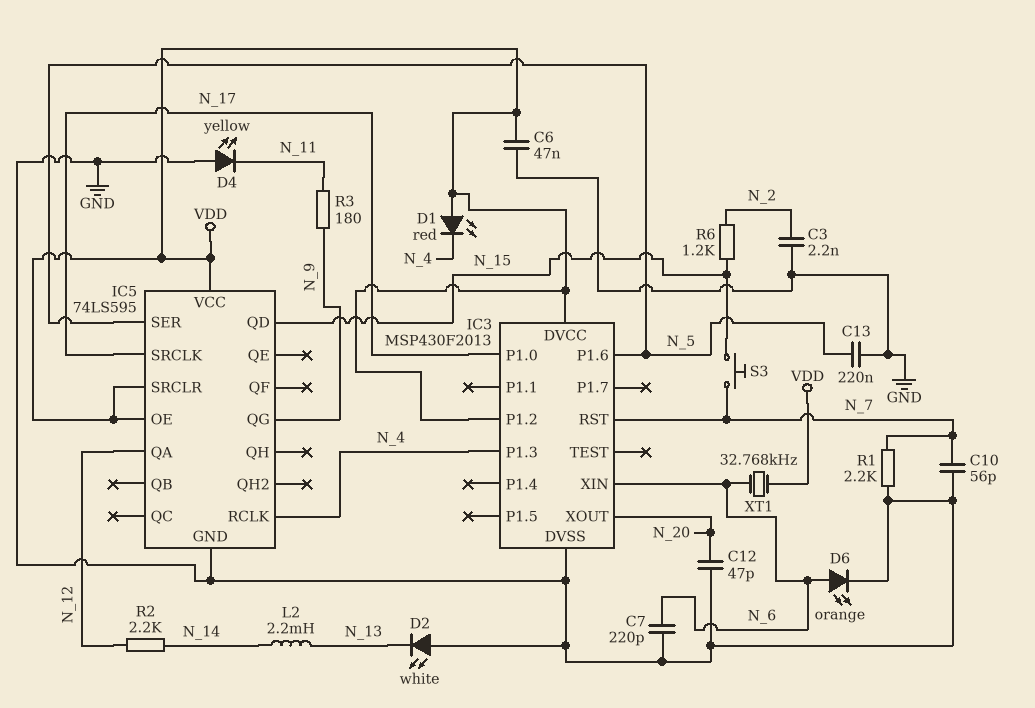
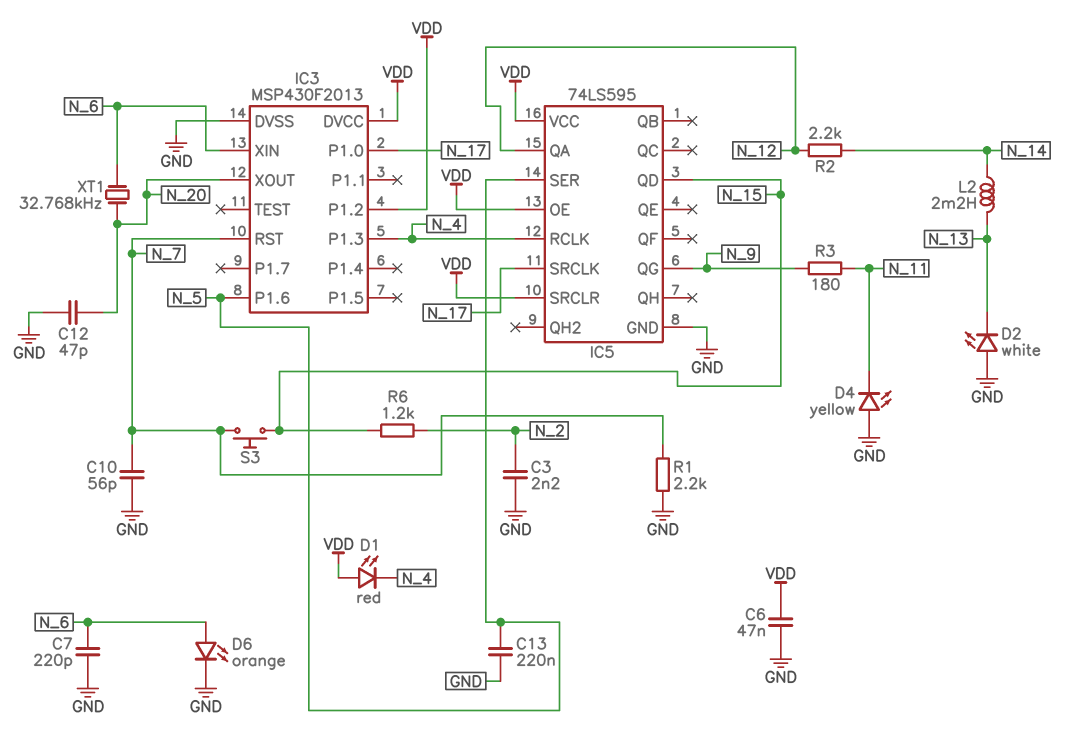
XT1: 32.768kHz (N_6, VDD) -> 32.768kHz (N_6, N_20)

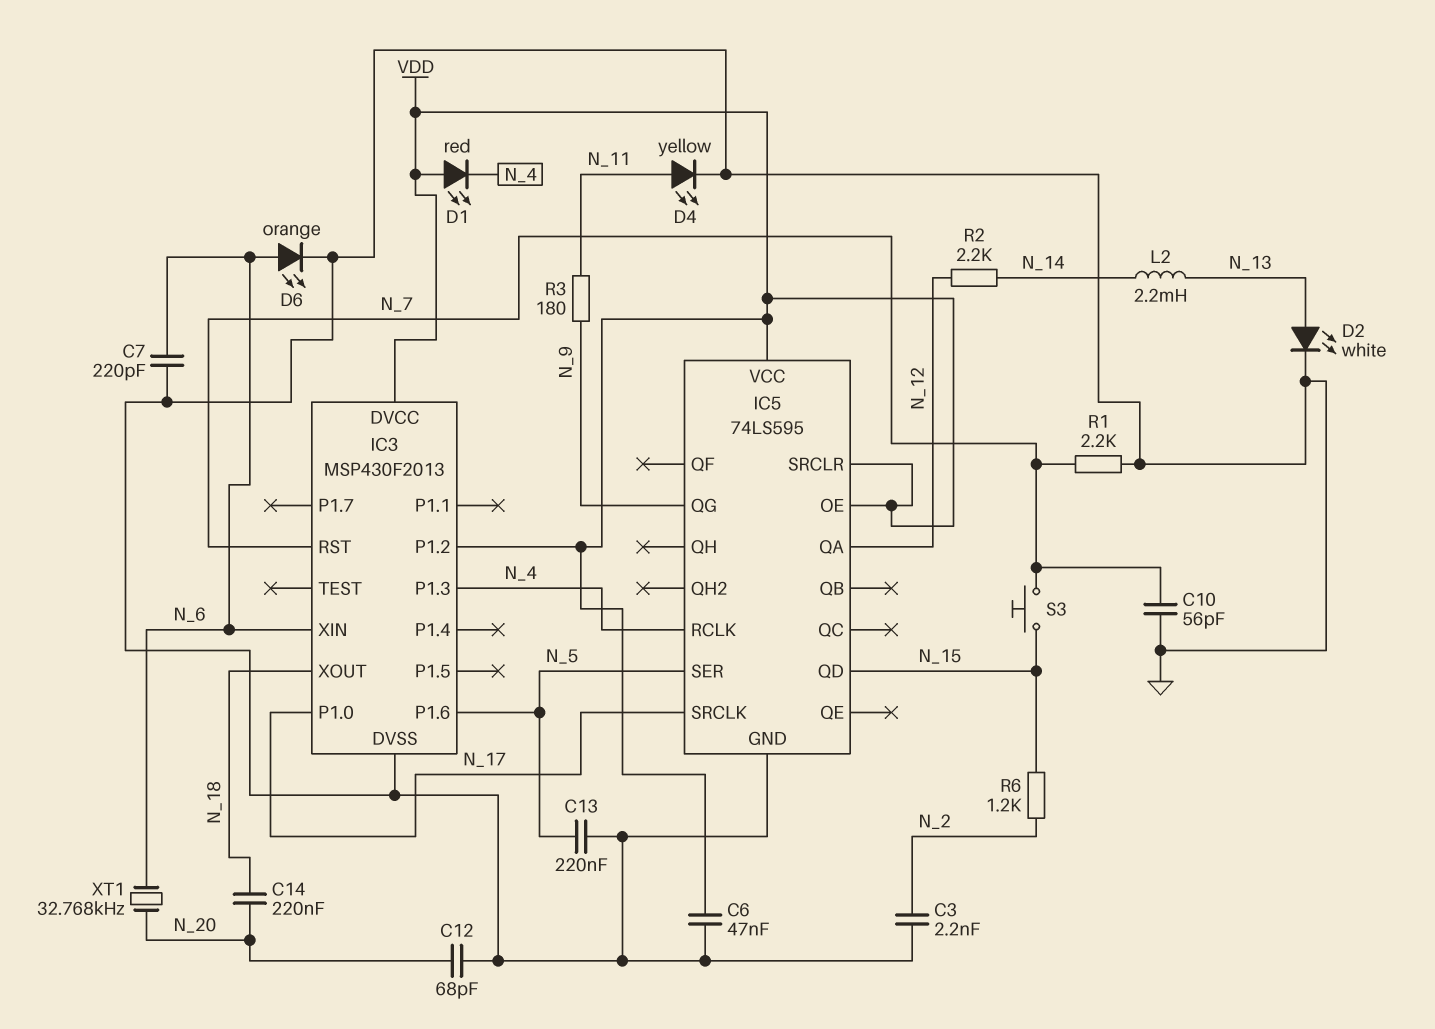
C12: 47pF (GND, N_20) -> 68pF (GND, N_20)
C14: none -> 220nF (N_18, N_20)
D2: LED white (A GND, K N_13) -> LED white (A N_13, K GND)
D4: LED yellow (A GND, K N_11) -> LED yellow (A N_11, K GND)
IC3 pin XOUT: N_20 -> N_18

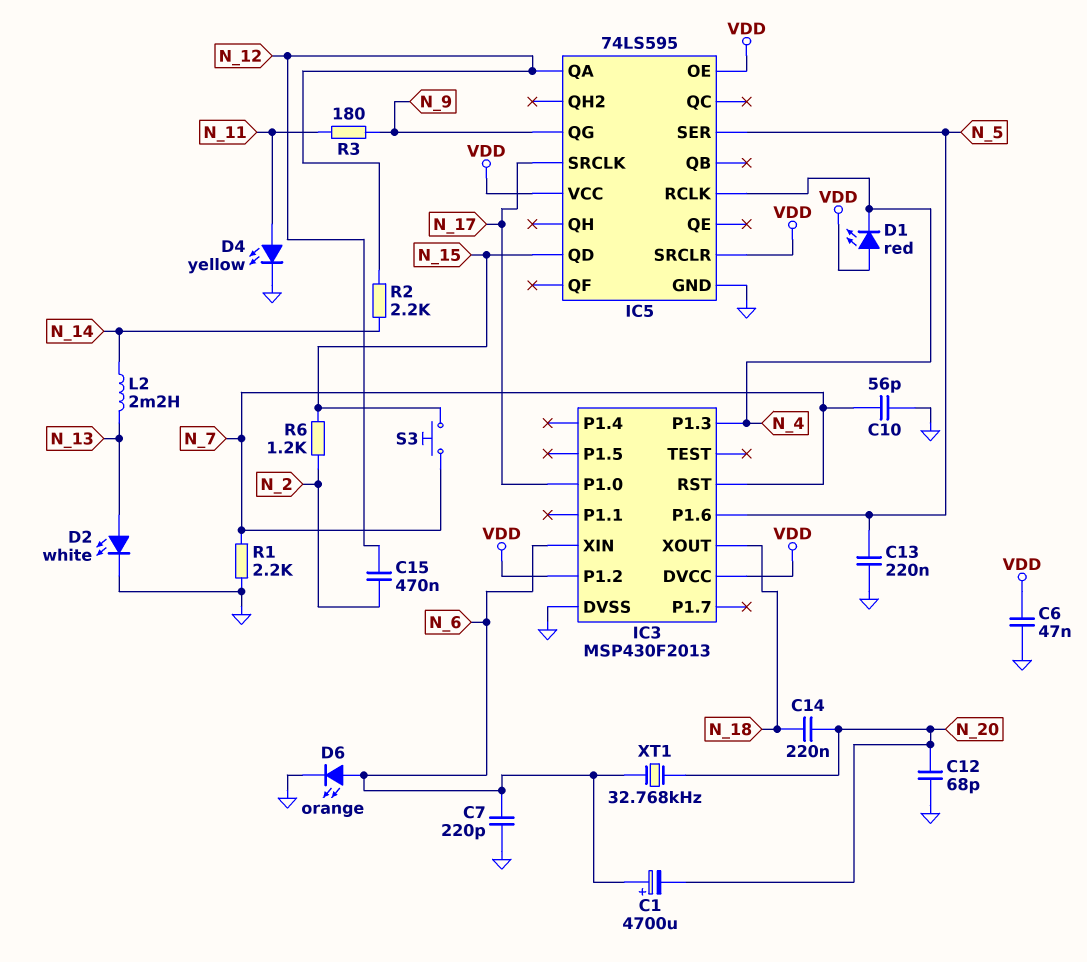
C1: none -> 4700uF (plus N_6, minus N_20)
C3: 2.2nF (GND, N_2) -> none
C15: none -> 470nF (N_2, N_12)

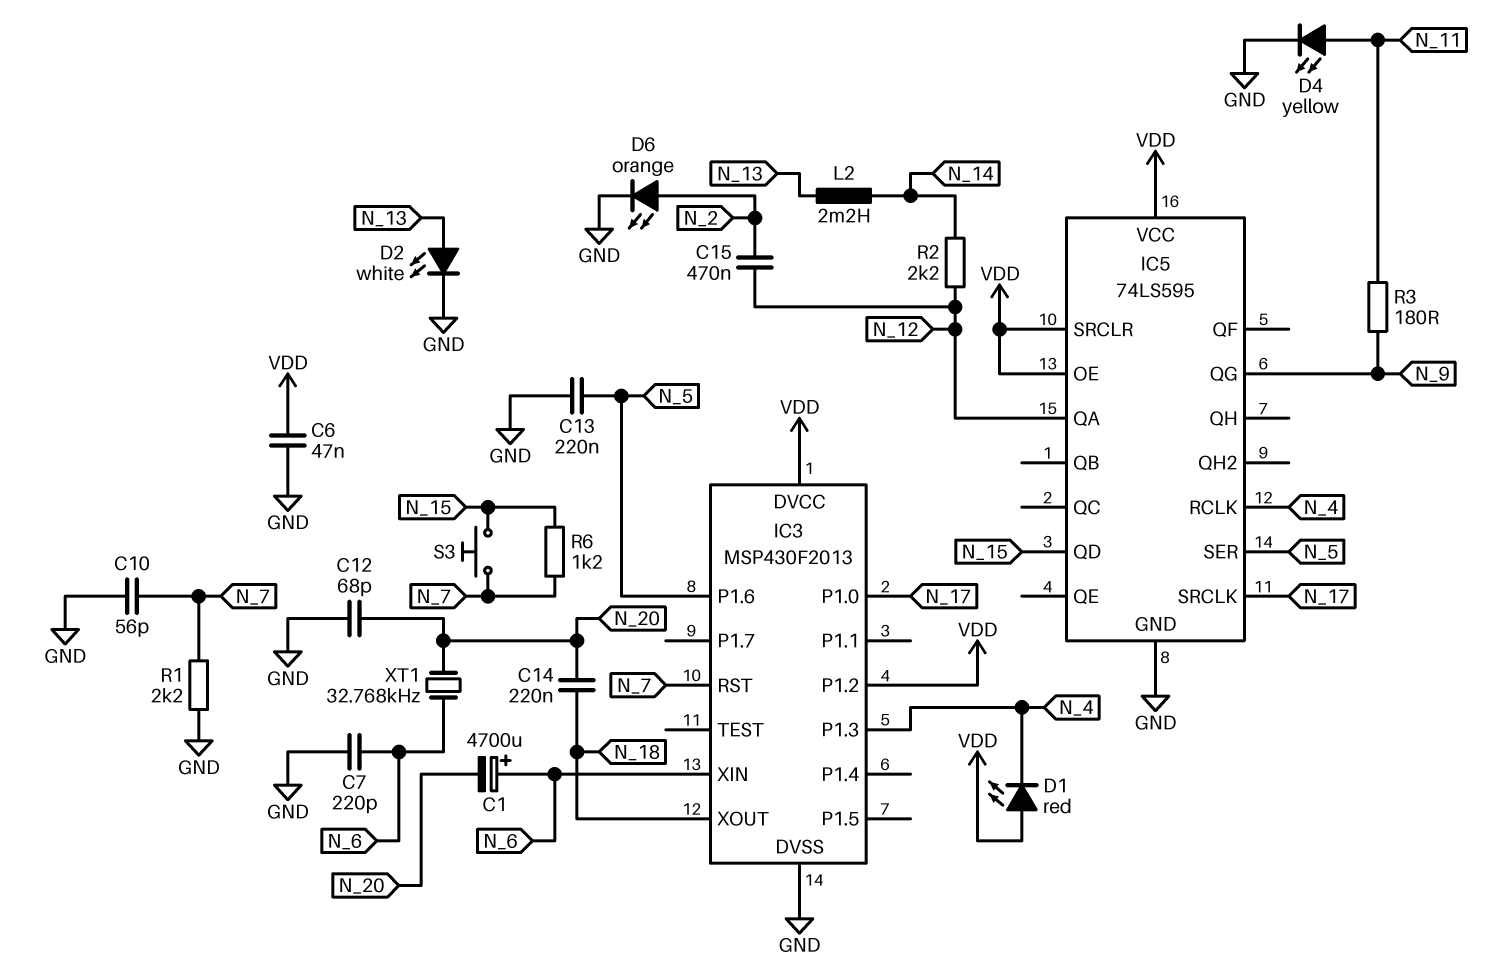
D6: LED orange (A N_6, K GND) -> LED orange (A N_2, K GND)
R6: 1.2k (N_2, N_15) -> 1.2k (N_7, N_15)

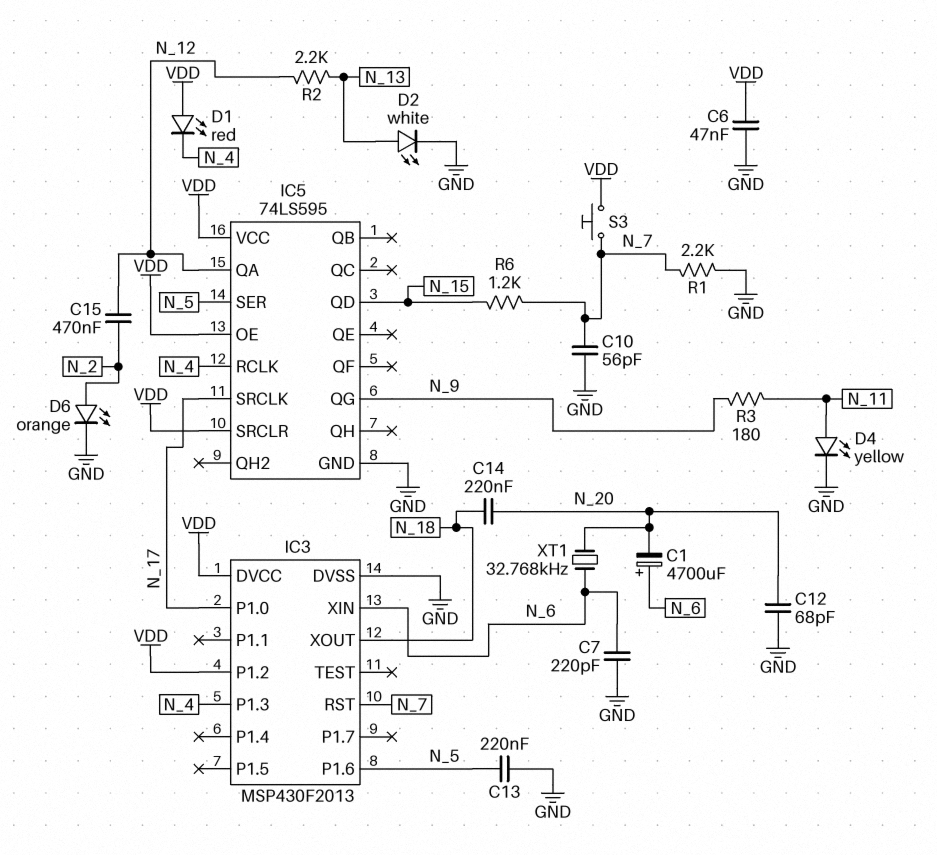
L2: 2.2mH (N_13, N_14) -> none
R2: 2.2k (N_12, N_14) -> 2.2k (N_12, N_13)
S3: button (N_7, N_15) -> button (N_7, VDD)

